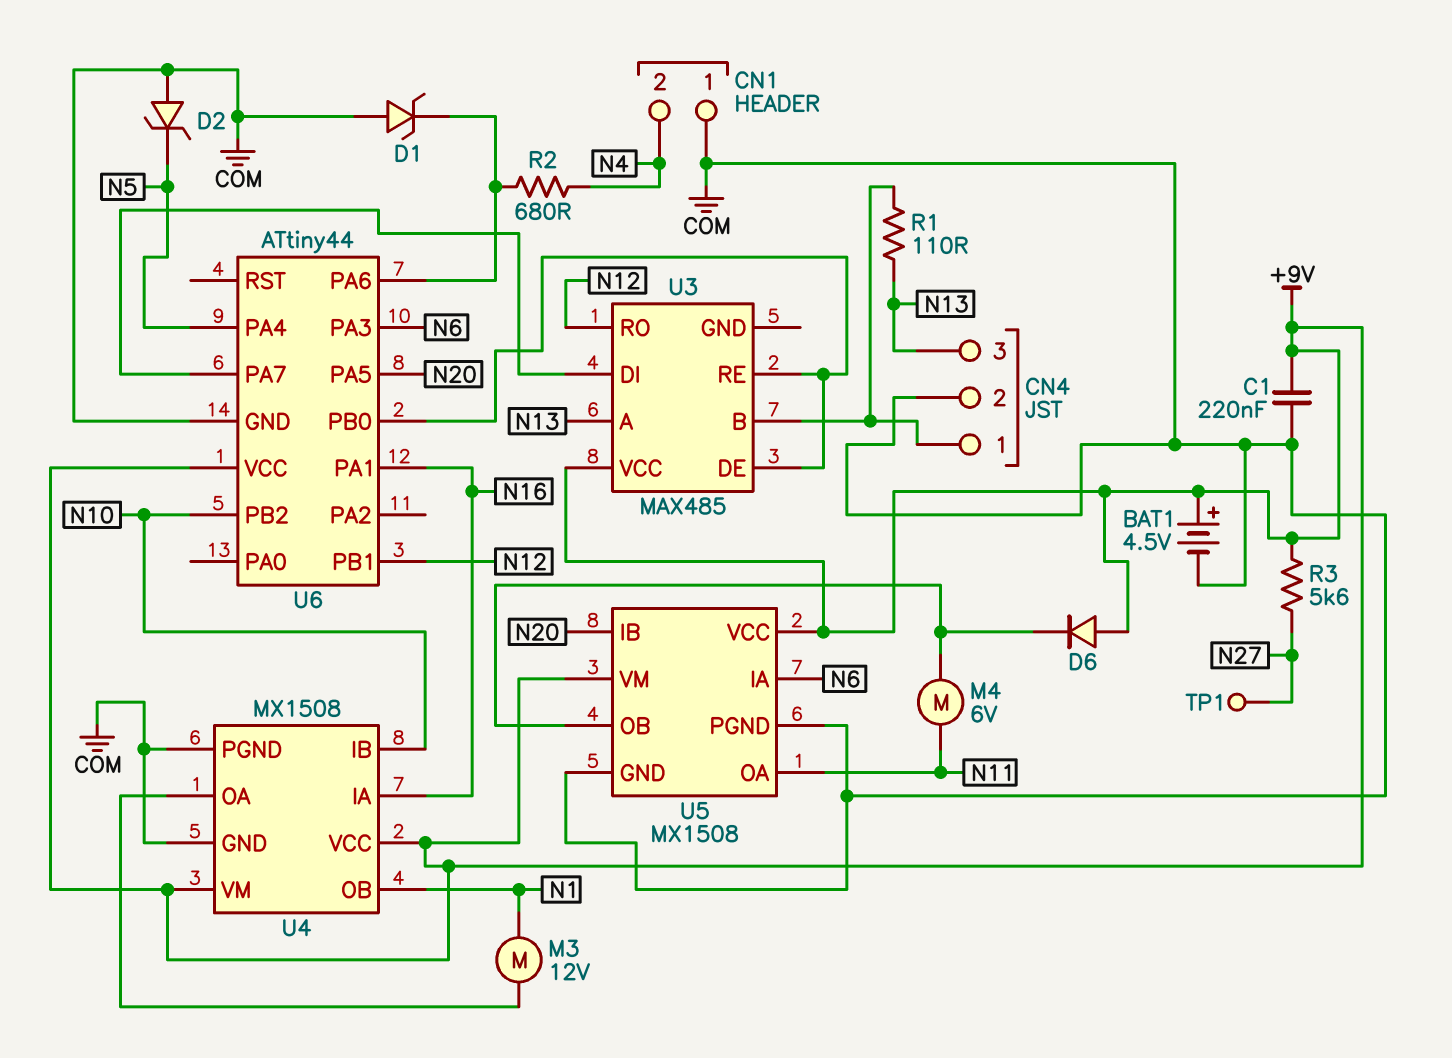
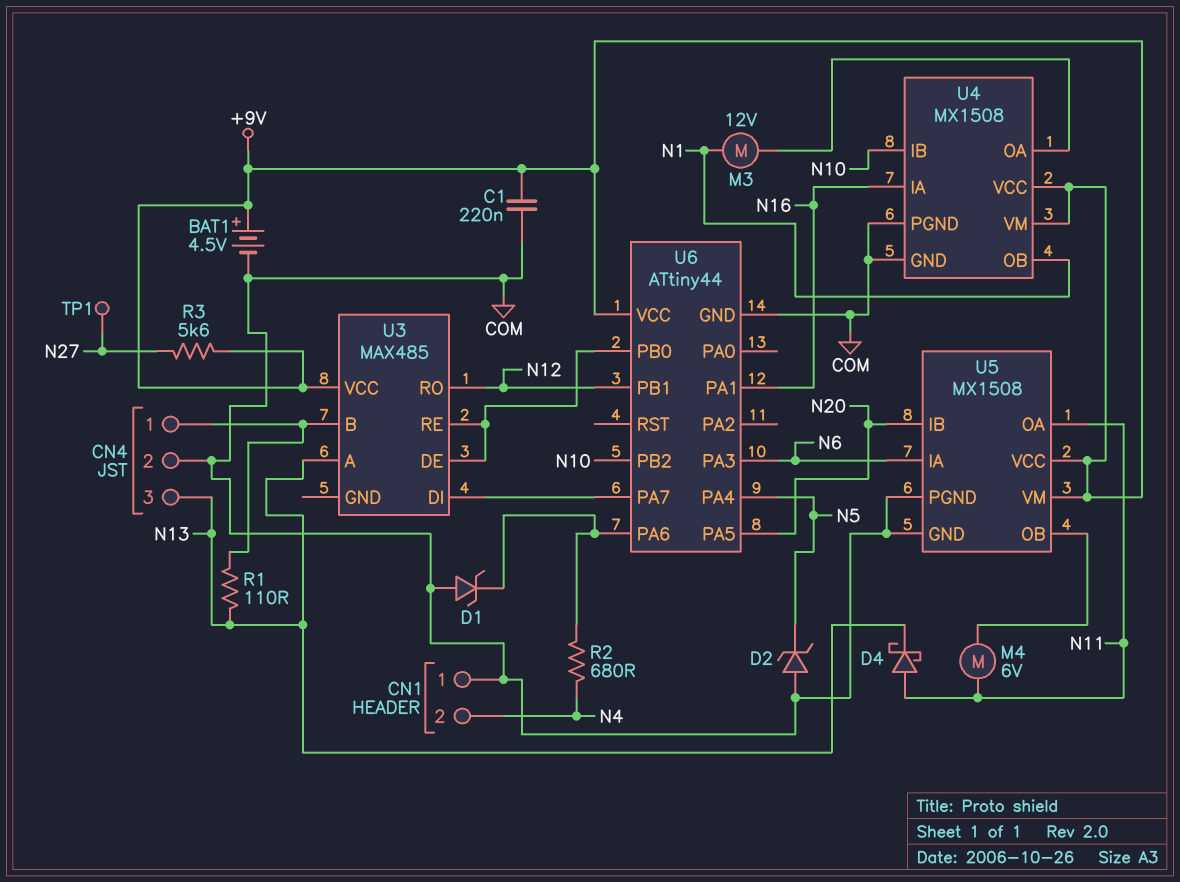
D4: none -> schottky (A N11, K N13)
D6: diode (A +9V, K U5/OB) -> none

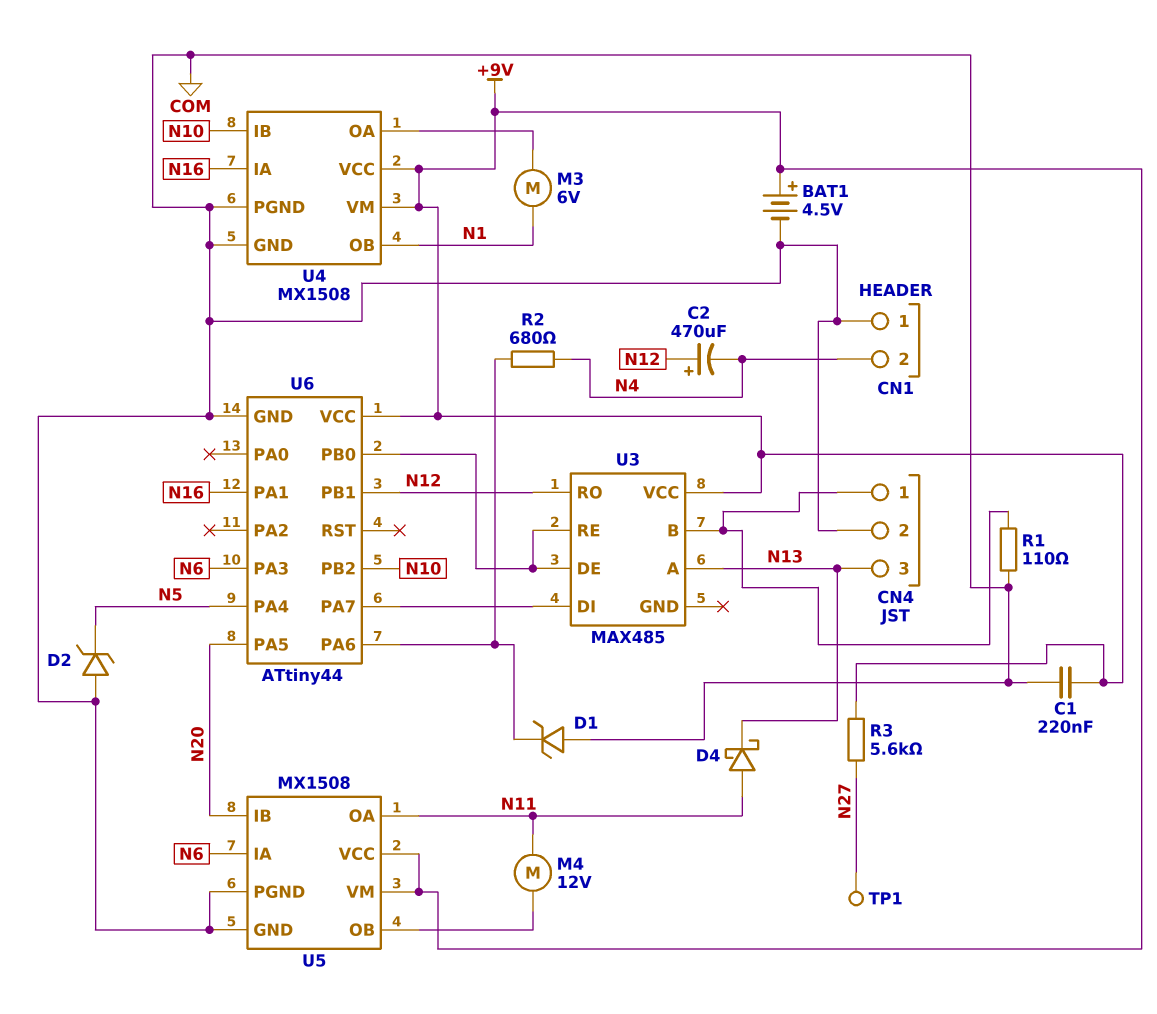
C2: none -> 470uF (plus N12, minus N4)
M3: motor 12V (N1, U4/OA) -> motor 6V (N1, U4/OA)
M4: motor 6V (N11, U5/OB) -> motor 12V (N11, U5/OB)
R1: 110 (CN4/1, N13) -> 110 (CN4/1, COM)

